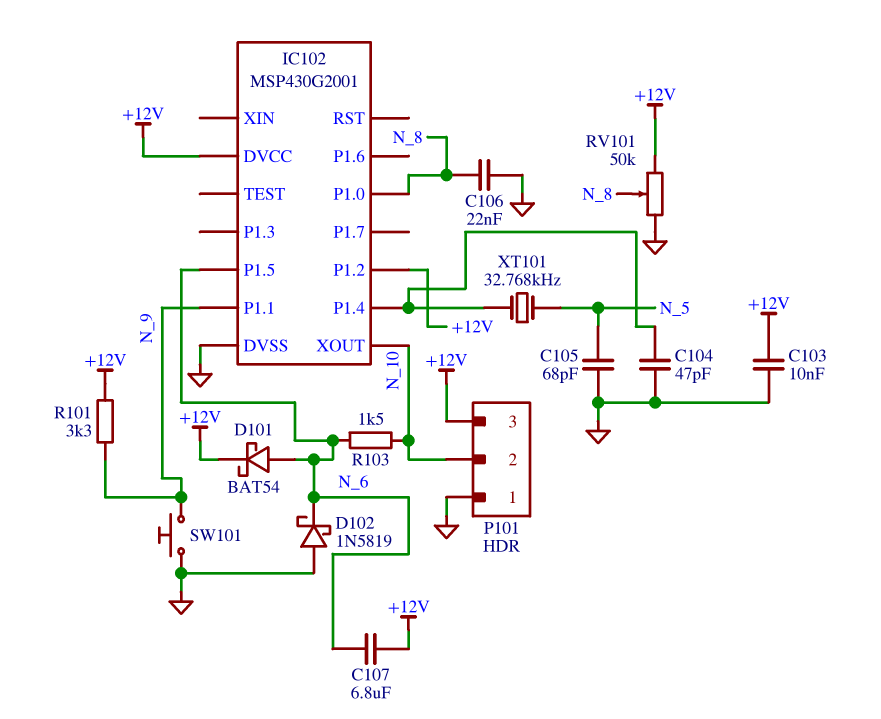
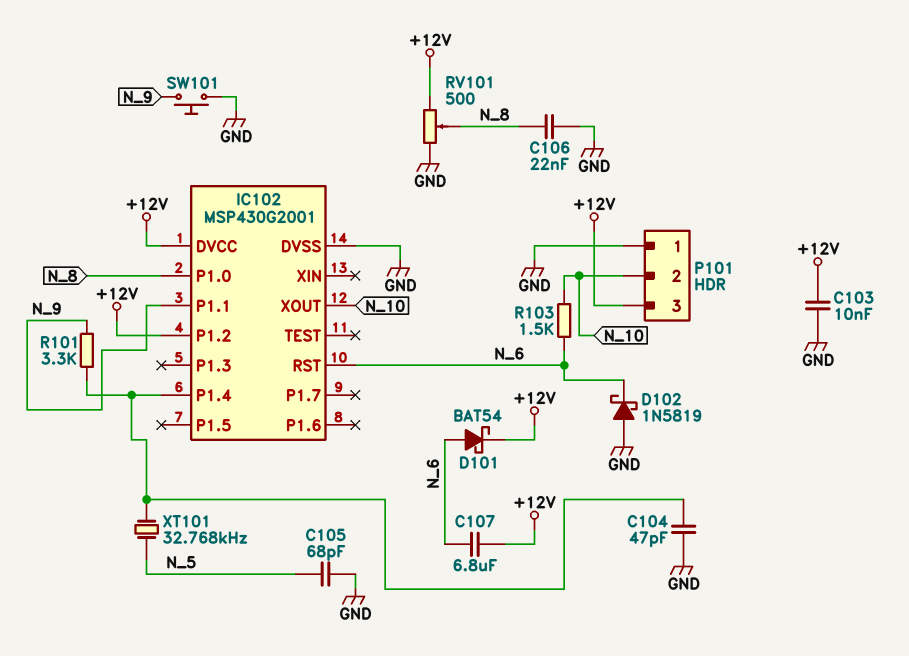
IC102 pin P1.5: N_6 -> none
IC102 pin RST: none -> N_6
R101: 3.3k (+12V, N_9) -> 3.3k (IC102/P1.4, N_9)
RV101: 50k (+12V, GND, wiper N_8) -> 500 (+12V, GND, wiper N_8)

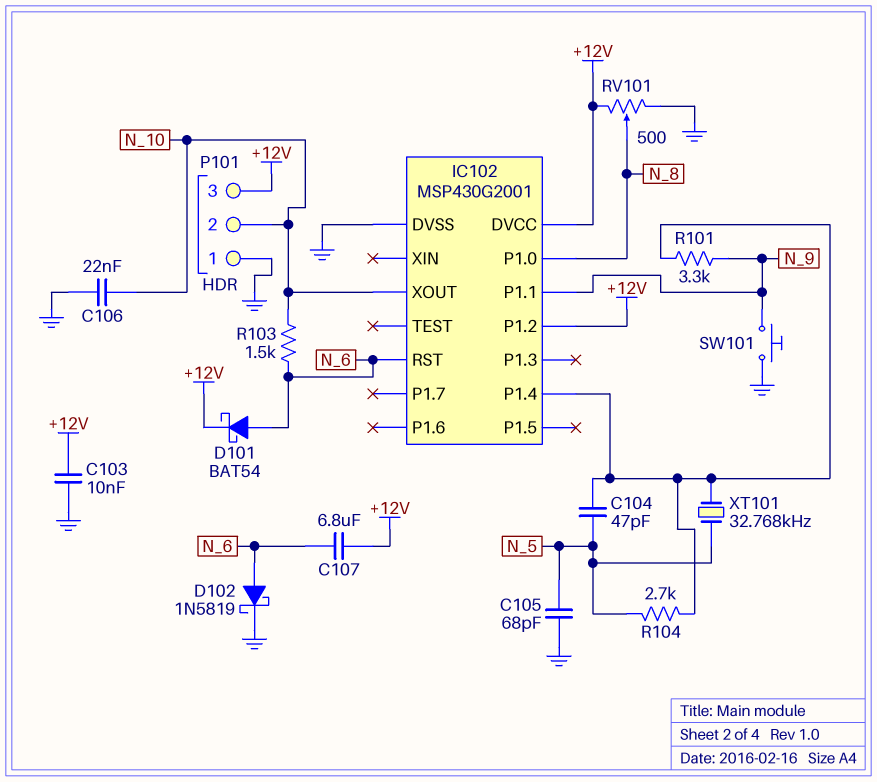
C104: 47pF (GND, IC102/P1.4) -> 47pF (IC102/P1.4, N_5)
C106: 22nF (GND, N_8) -> 22nF (GND, N_10)
D102: schottky 1N5819 (A GND, K N_6) -> schottky 1N5819 (A N_6, K GND)
R104: none -> 2.7k (IC102/P1.4, N_5)

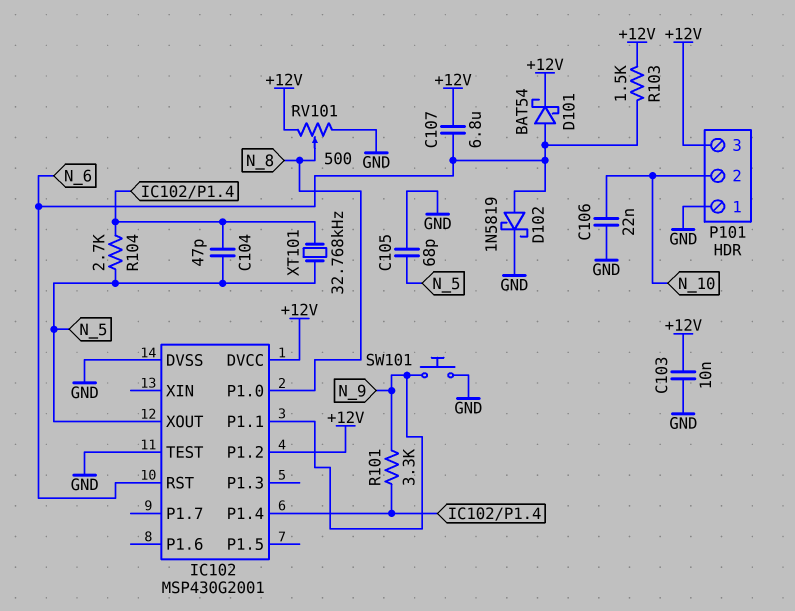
IC102 pin TEST: none -> GND
IC102 pin XOUT: N_10 -> N_5
R103: 1.5k (N_6, N_10) -> 1.5k (+12V, N_6)

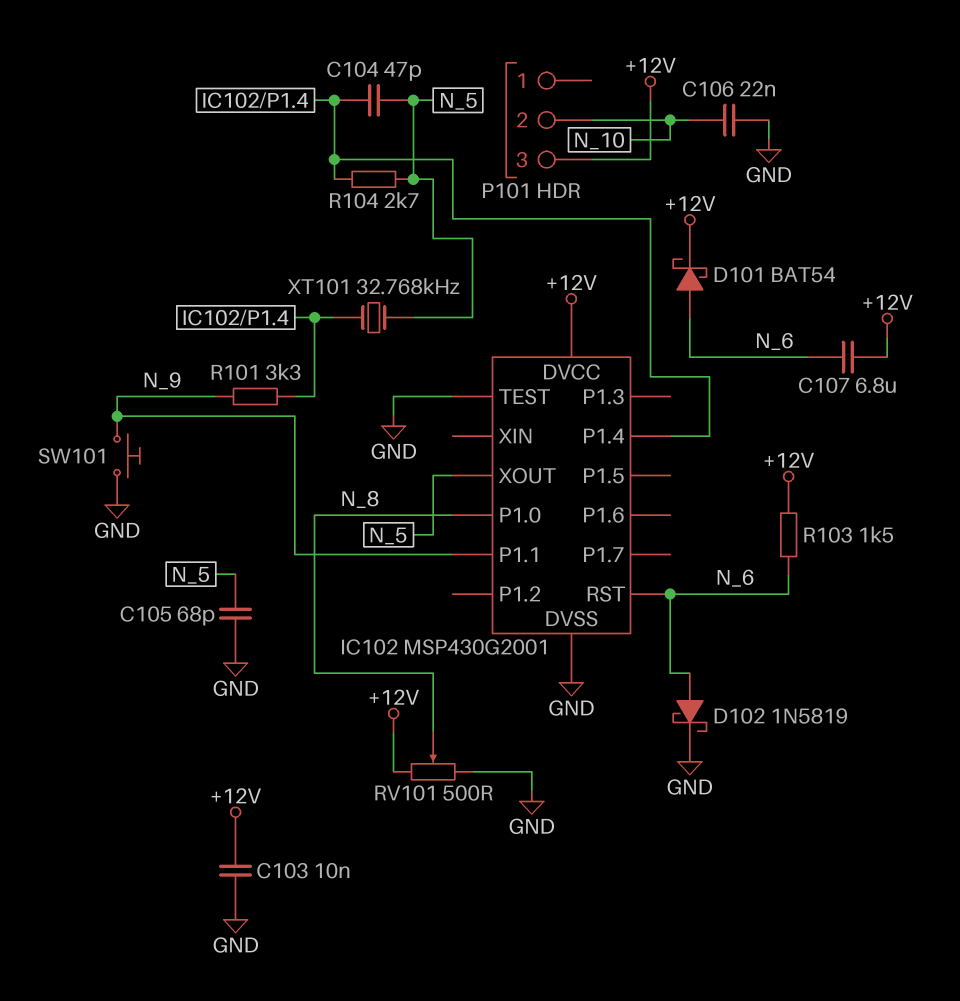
IC102 pin P1.2: +12V -> none
P101 pin 1: GND -> none

